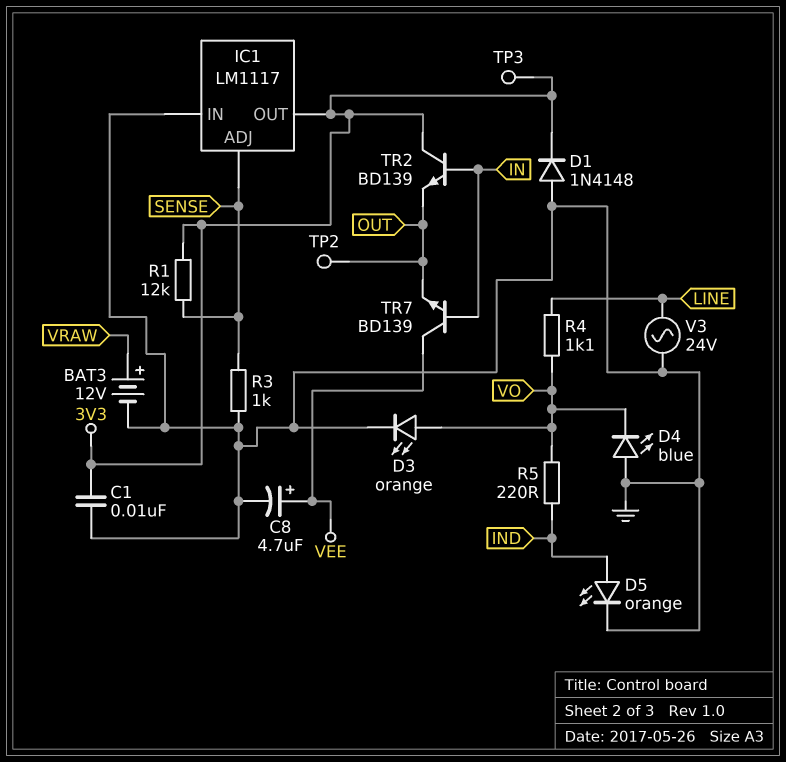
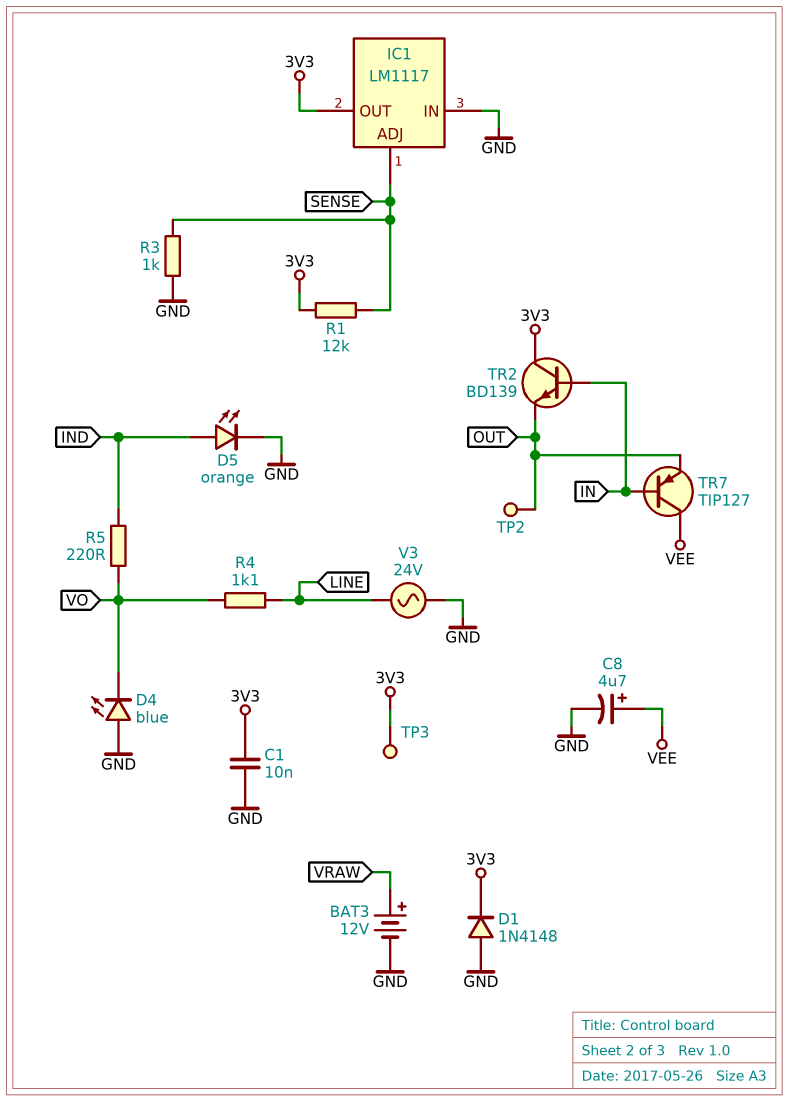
D3: LED orange (A VO, K GND) -> none
TR7: NPN BD139 (B IN, C VEE, E OUT) -> PNP TIP127 (B IN, C VEE, E OUT)

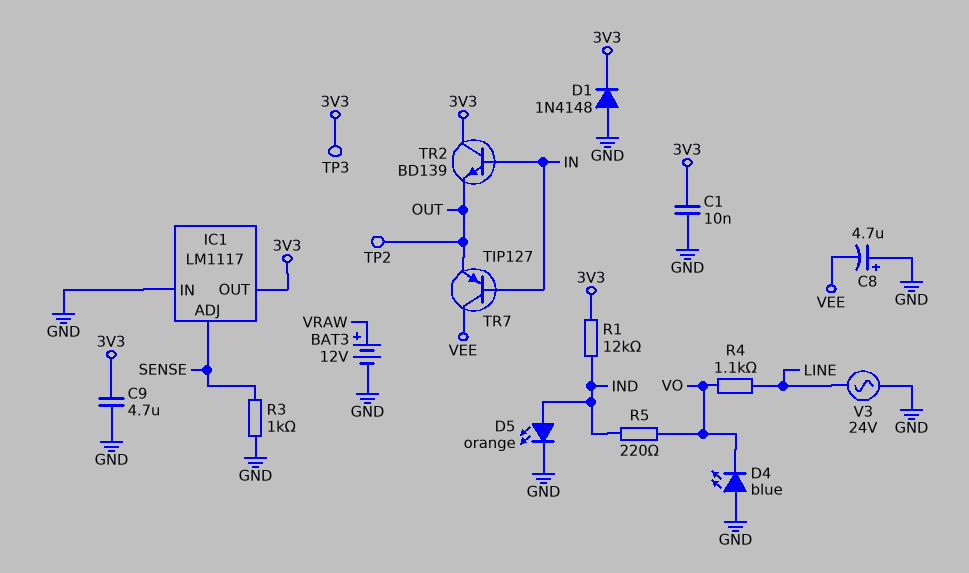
C8: 4.7uF (plus VEE, minus GND) -> 4.7uF (plus GND, minus VEE)
C9: none -> 4.7uF (3V3, GND)
R1: 12k (3V3, SENSE) -> 12k (3V3, IND)

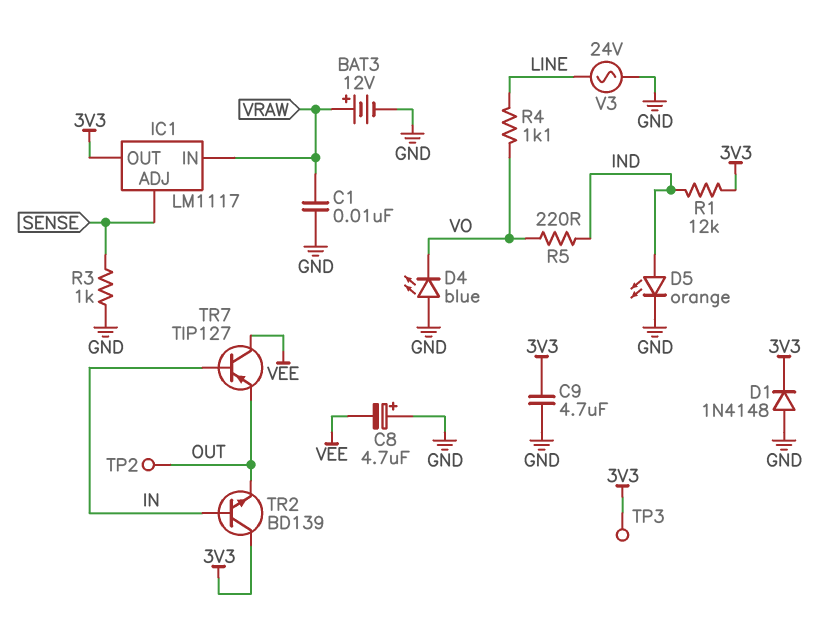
C1: 10nF (3V3, GND) -> 10nF (GND, VRAW)
IC1 pin IN: GND -> VRAW

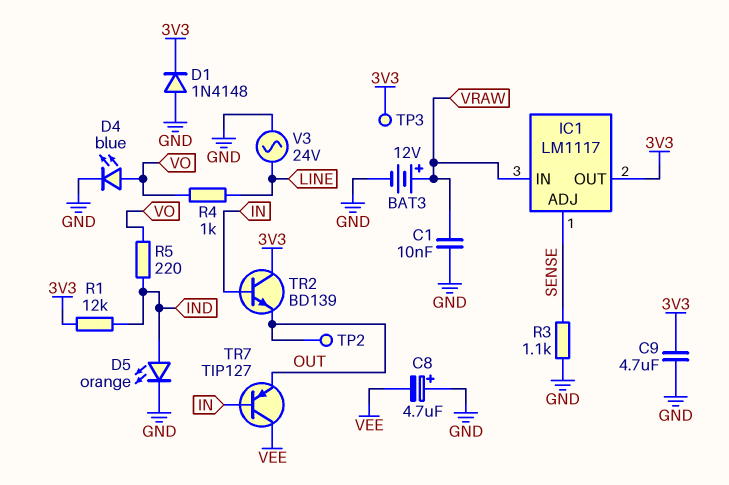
D4: LED blue (A GND, K VO) -> LED blue (A VO, K GND)
R3: 1k (GND, SENSE) -> 1.1k (GND, SENSE)
R4: 1.1k (LINE, VO) -> 1k (LINE, VO)

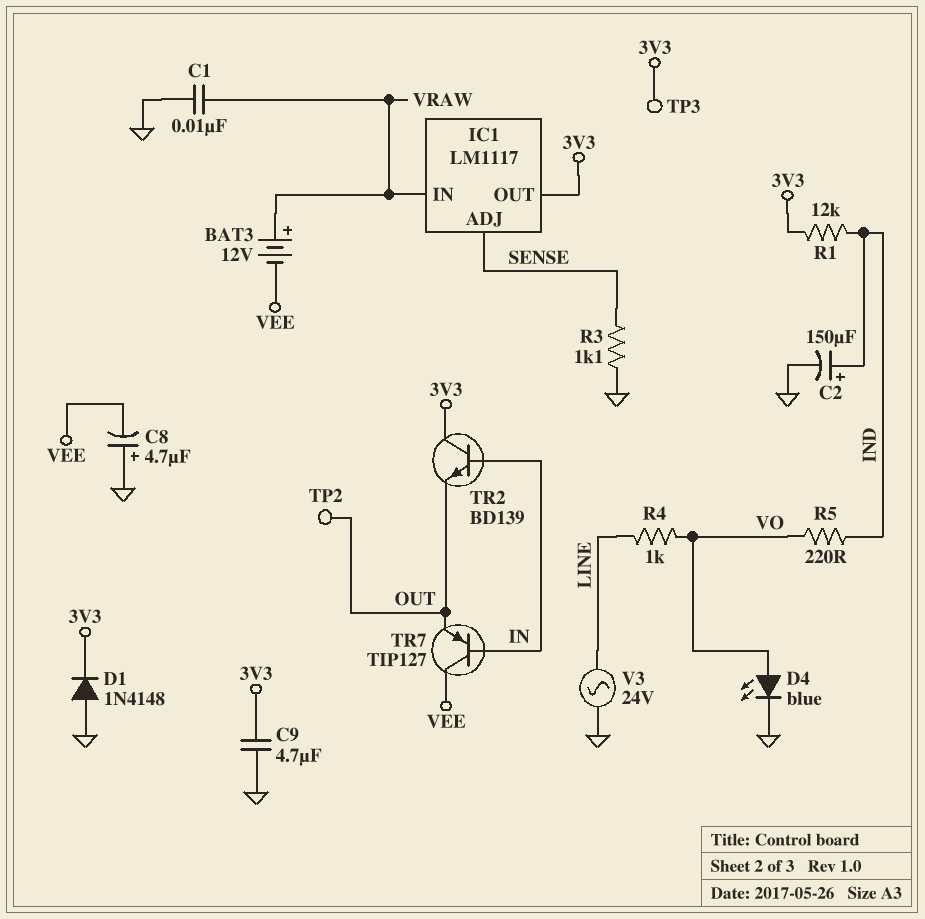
BAT3: 12V (plus VRAW, minus GND) -> 12V (plus VRAW, minus VEE)
C2: none -> 150uF (plus IND, minus GND)
D5: LED orange (A IND, K GND) -> none

